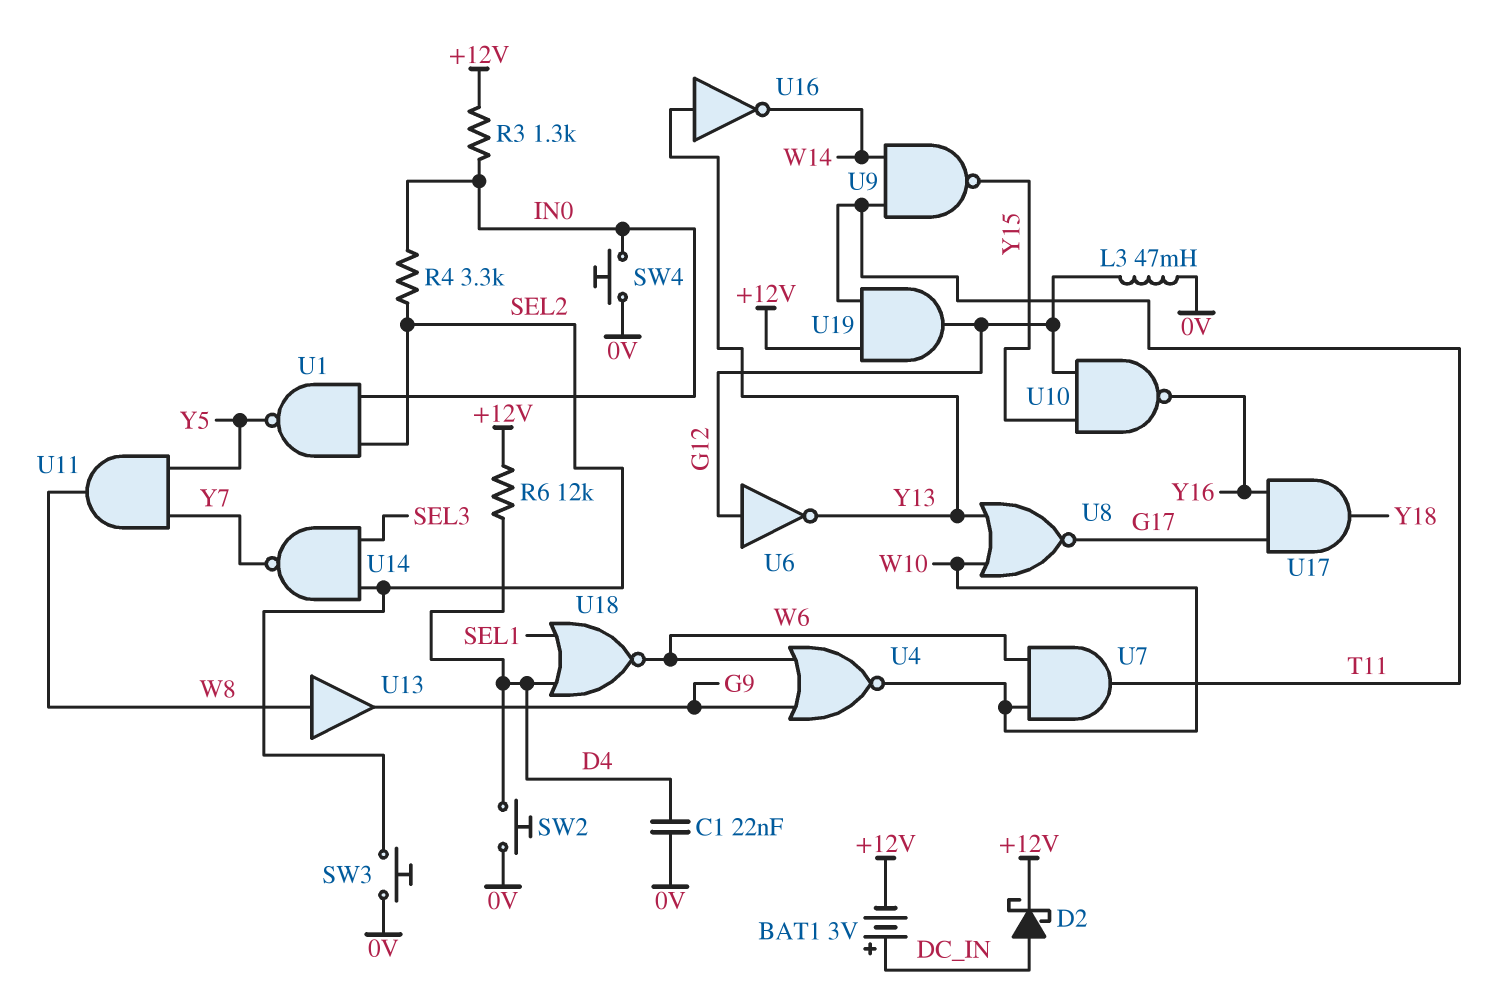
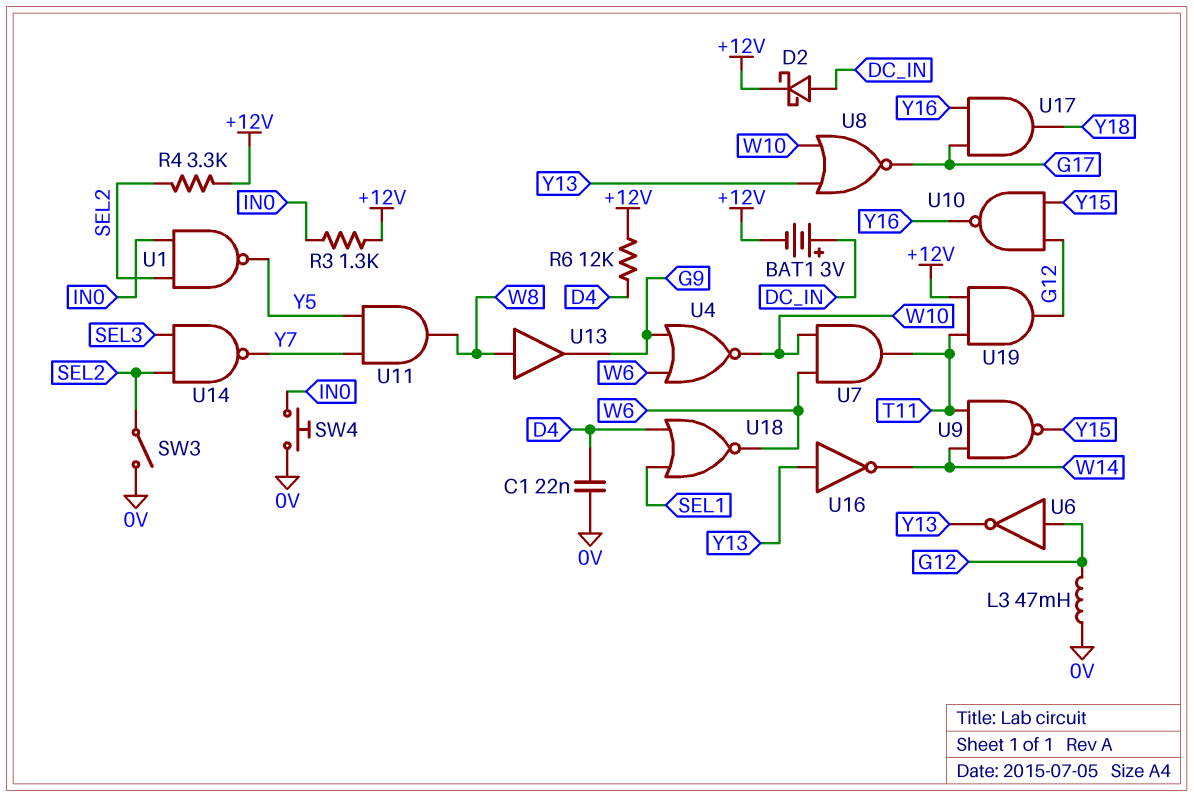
R4: 3.3k (IN0, SEL2) -> 3.3k (+12V, SEL2)
SW2: button (0V, D4) -> none
SW3: button (0V, SEL2) -> switch (0V, SEL2)

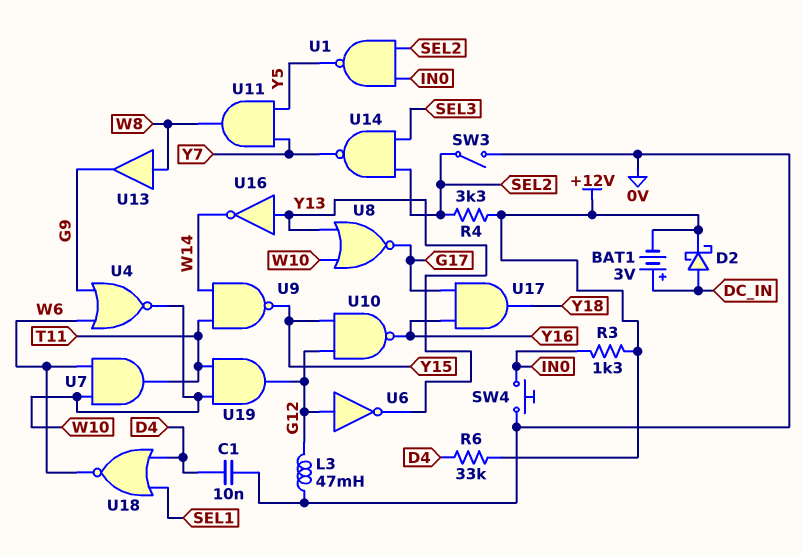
C1: 22nF (0V, D4) -> 10nF (0V, D4)
R6: 12k (+12V, D4) -> 33k (+12V, D4)
U19: AND (in +12V, in T11, out G12) -> AND (in T11, in W10, out G12)

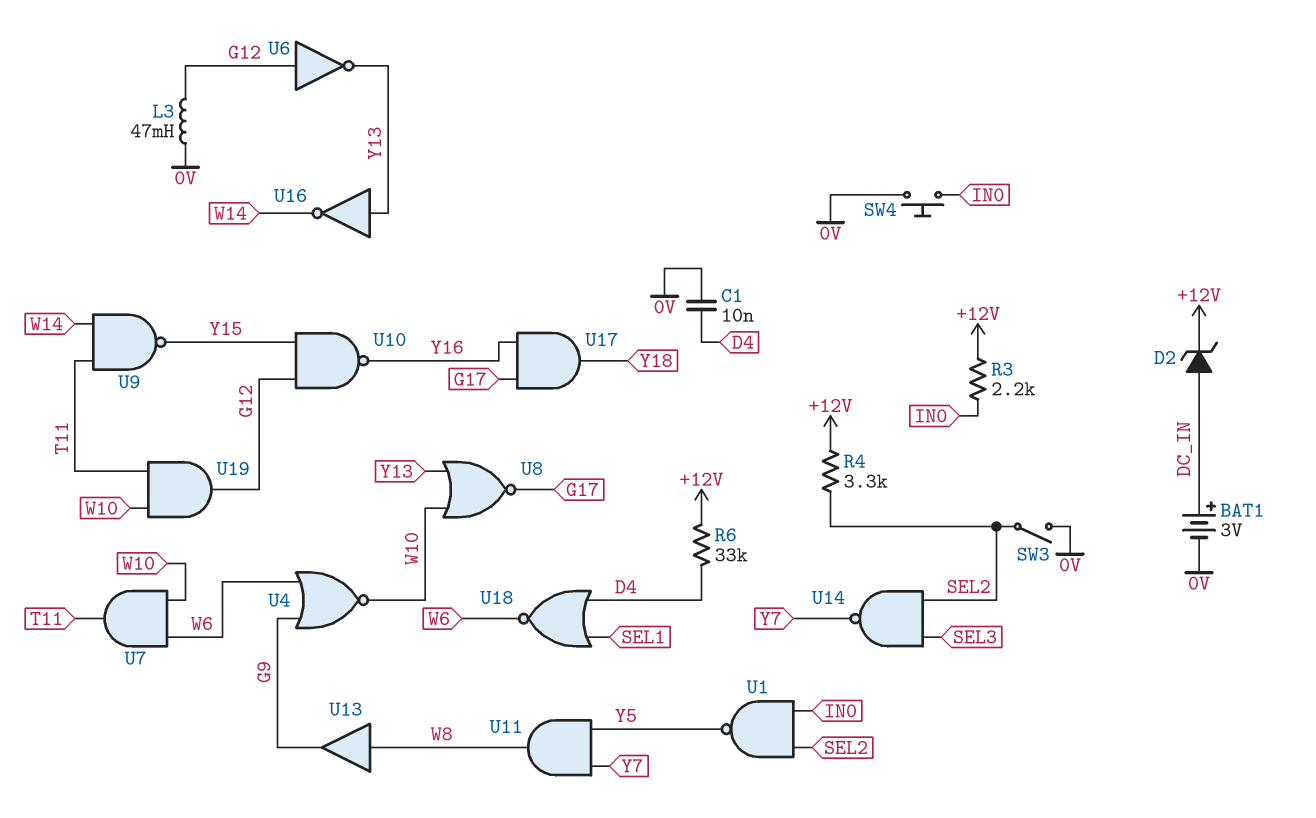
BAT1: 3V (plus DC_IN, minus +12V) -> 3V (plus DC_IN, minus 0V)
D2: schottky (A DC_IN, K +12V) -> zener (A DC_IN, K +12V)
R3: 1.3k (+12V, IN0) -> 2.2k (+12V, IN0)

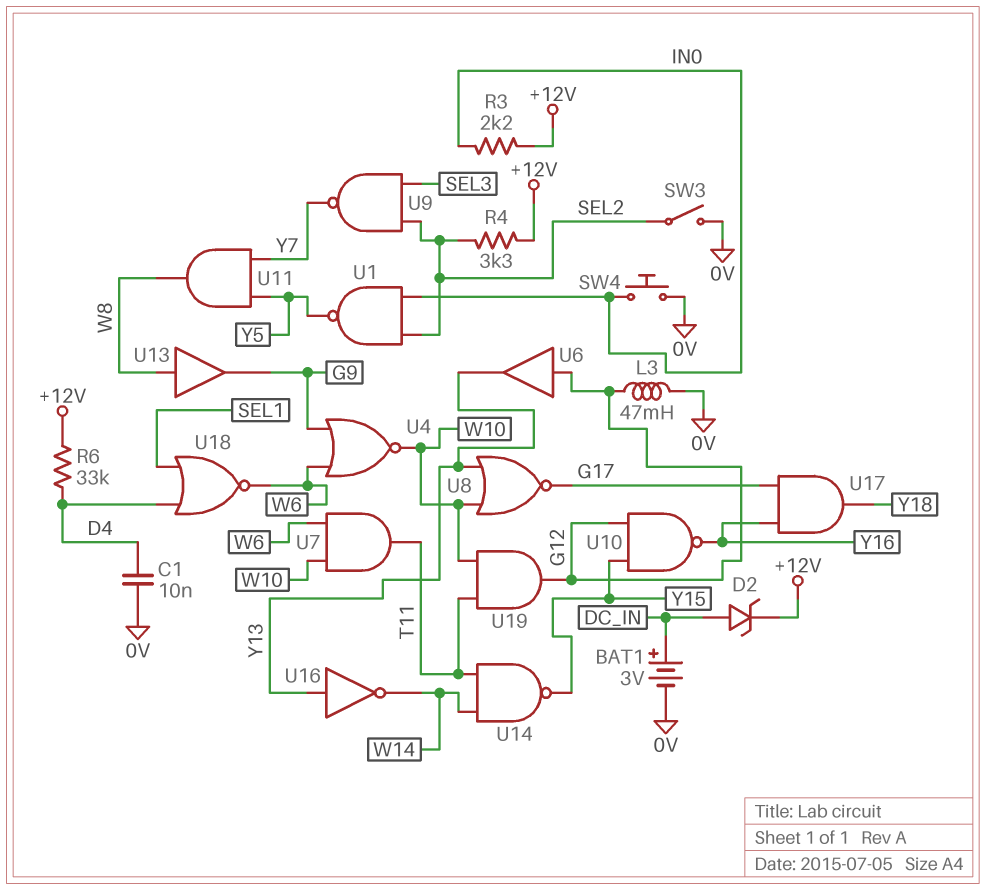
U6: NOT (in G12, out Y13) -> buffer (in G12, out Y13)
U9: NAND (in T11, in W14, out Y15) -> NAND (in SEL2, in SEL3, out Y7)
U14: NAND (in SEL2, in SEL3, out Y7) -> NAND (in T11, in W14, out Y15)

